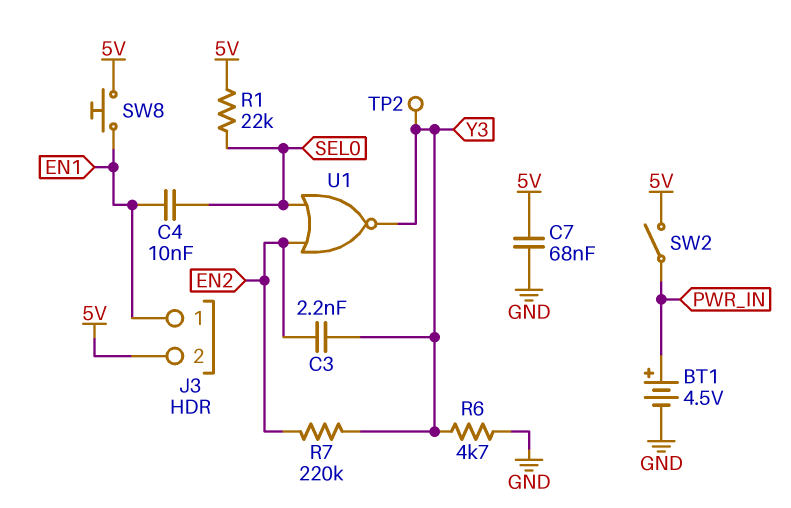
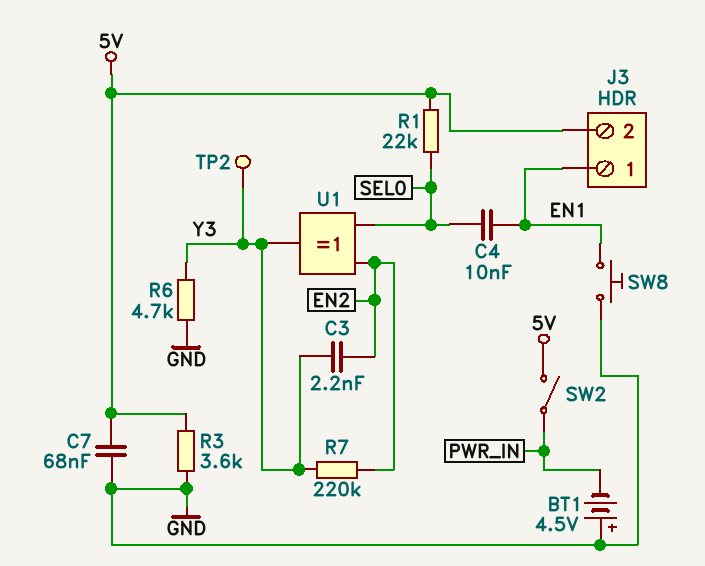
BT1: 4.5V (plus PWR_IN, minus GND) -> 4.5V (plus GND, minus PWR_IN)
R3: none -> 3.6k (5V, GND)
SW8: button (5V, EN1) -> button (EN1, GND)
U1: NOR (in EN2, in SEL0, out Y3) -> XOR (in EN2, in SEL0, out Y3)

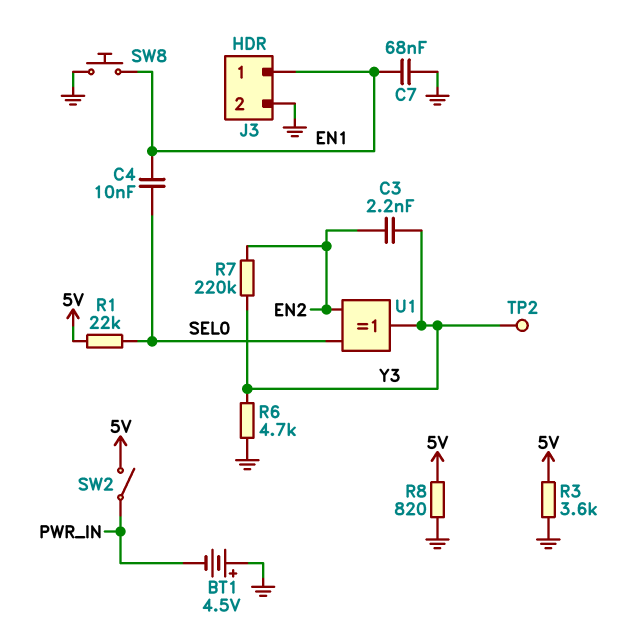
C7: 68nF (5V, GND) -> 68nF (EN1, GND)
J3 pin 2: 5V -> GND
R8: none -> 820 (5V, GND)

